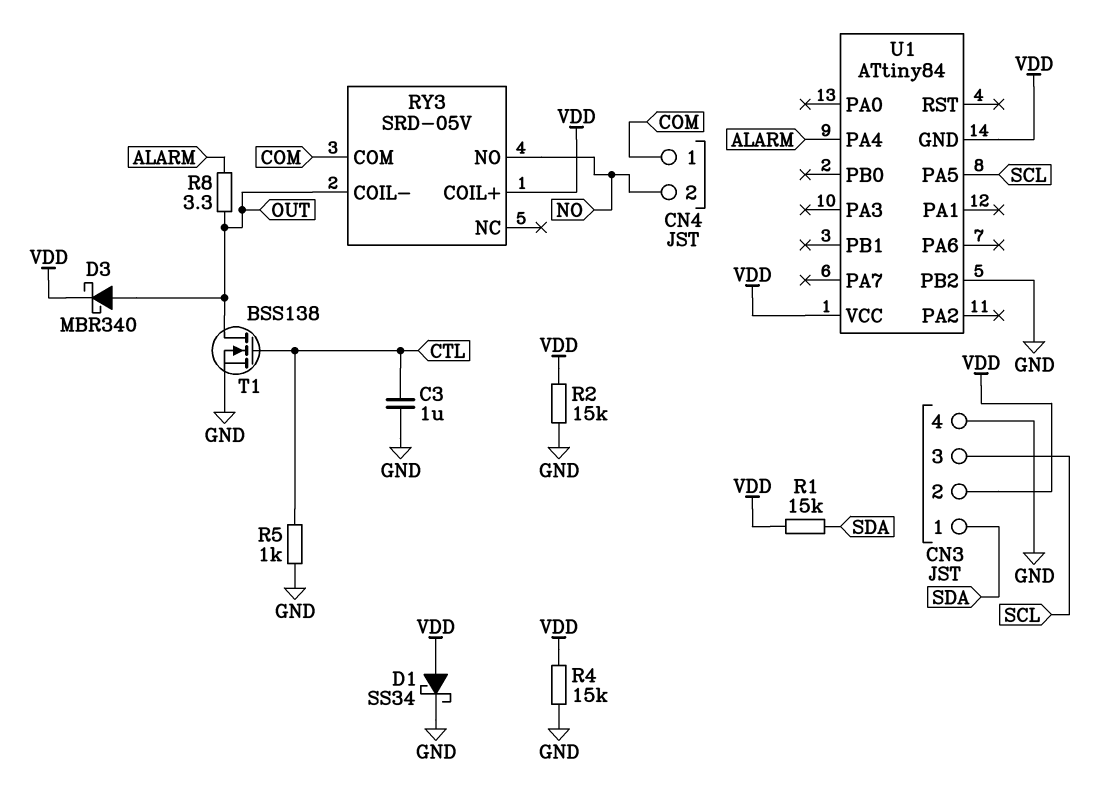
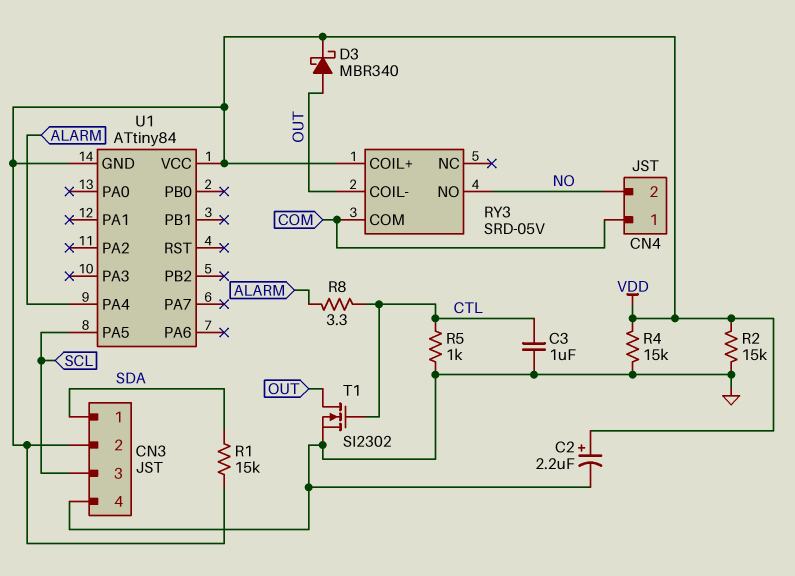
C2: none -> 2.2uF (plus VDD, minus GND)
D1: schottky SS34 (A VDD, K GND) -> none
R8: 3.3 (ALARM, OUT) -> 3.3 (ALARM, CTL)
T1: NMOS BSS138 (G CTL, D OUT, S GND) -> NMOS SI2302 (G CTL, D OUT, S GND)
U1 pin PB2: GND -> none

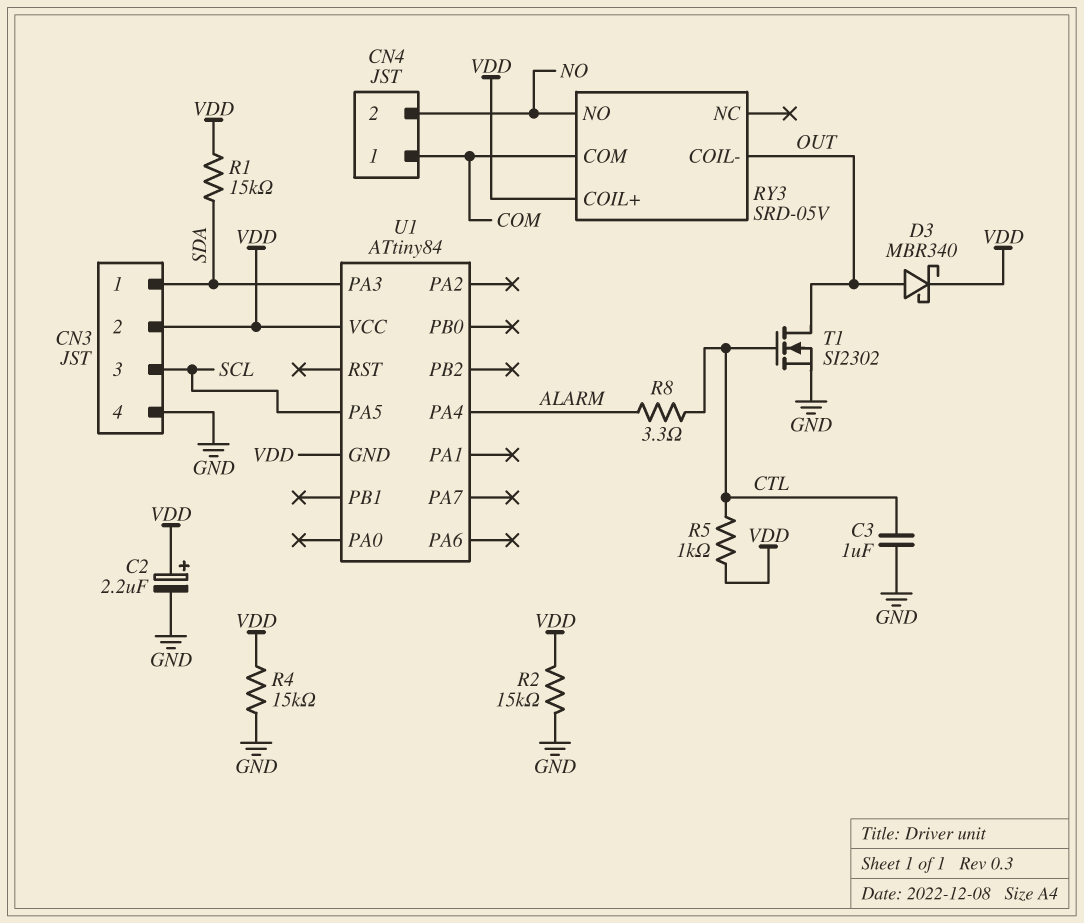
R5: 1k (CTL, GND) -> 1k (CTL, VDD)
U1 pin PA3: none -> SDA

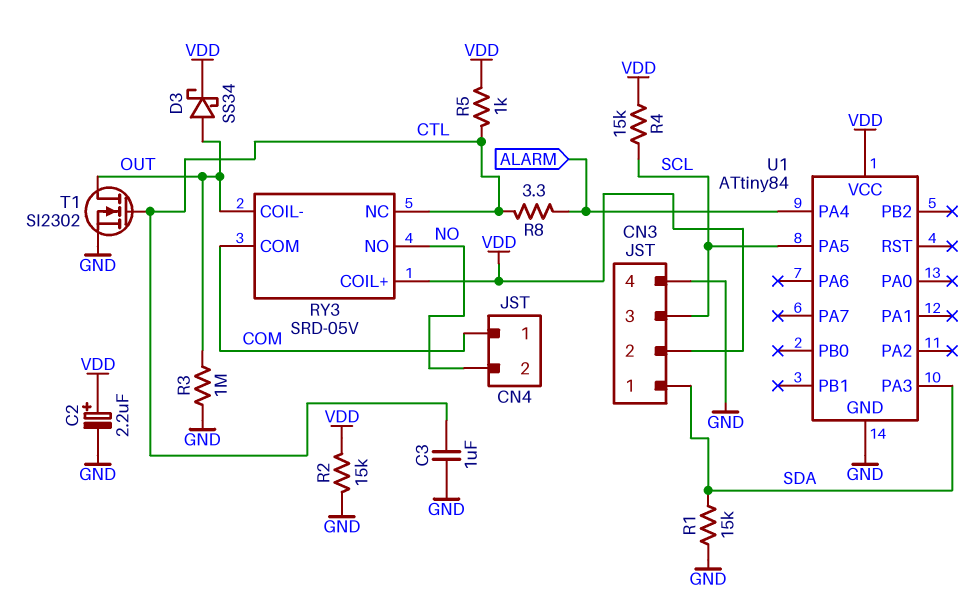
D3: schottky MBR340 (A OUT, K VDD) -> schottky SS34 (A OUT, K VDD)
R1: 15k (SDA, VDD) -> 15k (GND, SDA)
R3: none -> 1M (GND, OUT)
R4: 15k (GND, VDD) -> 15k (SCL, VDD)
RY3 pin NC: none -> CTL
U1 pin GND: VDD -> GND

